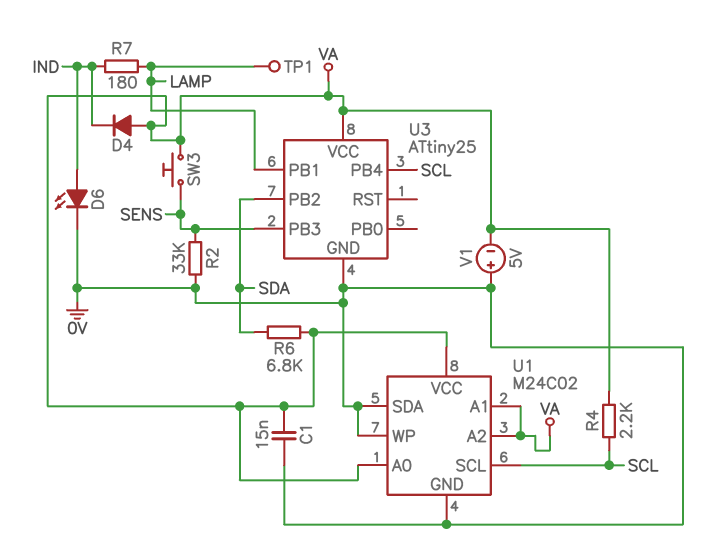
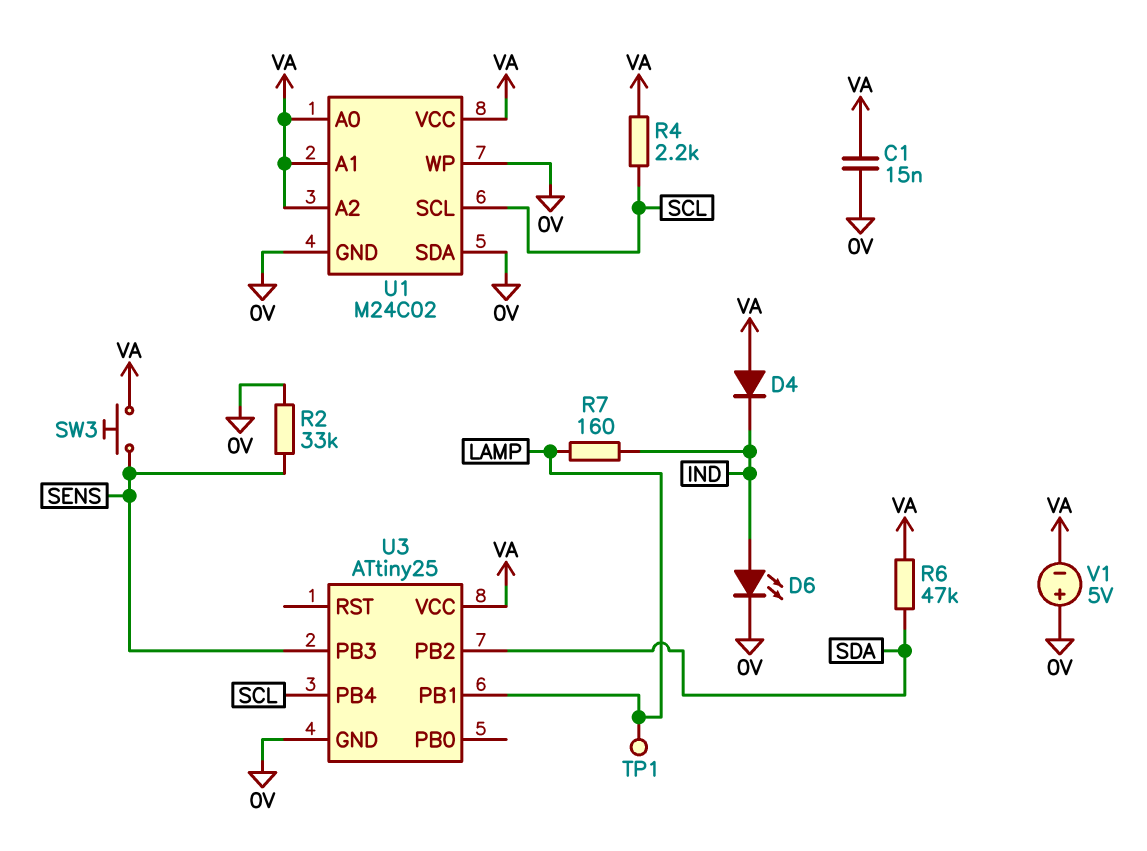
R6: 6.8k (SDA, VA) -> 47k (SDA, VA)
R7: 180 (IND, LAMP) -> 160 (IND, LAMP)

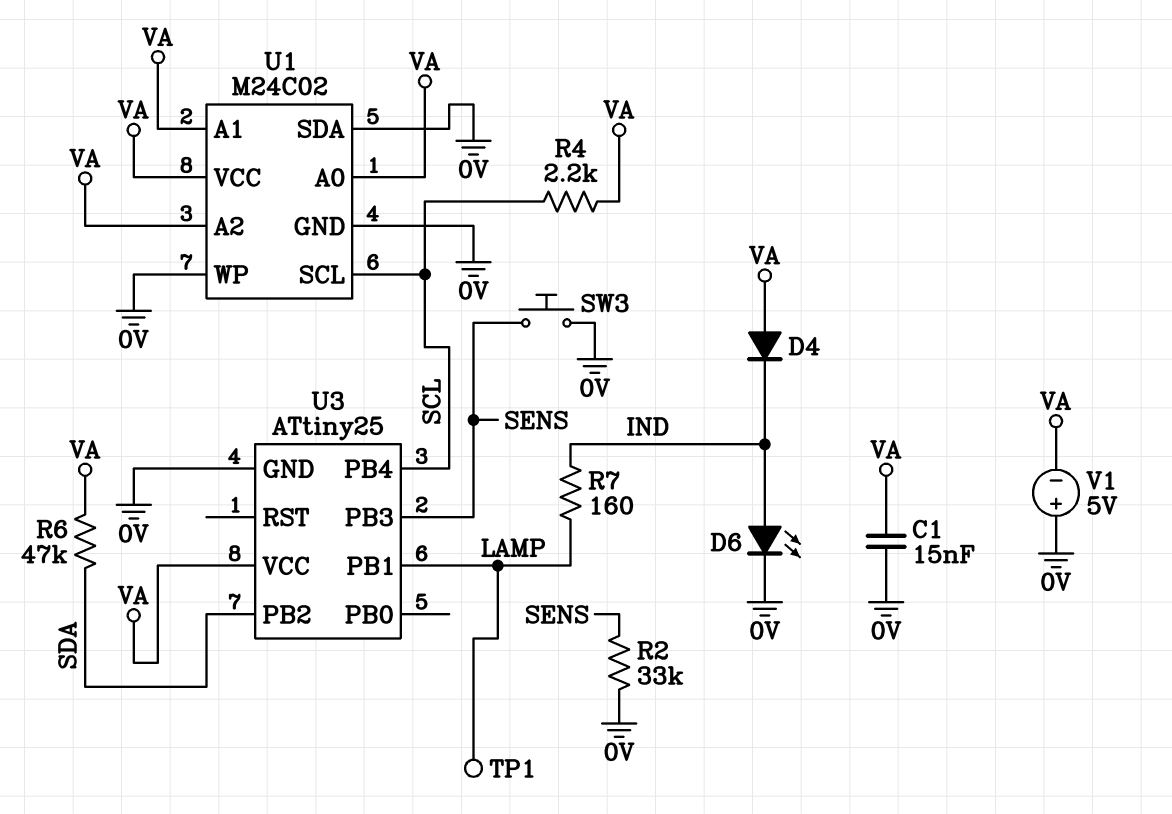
SW3: button (SENS, VA) -> button (0V, SENS)

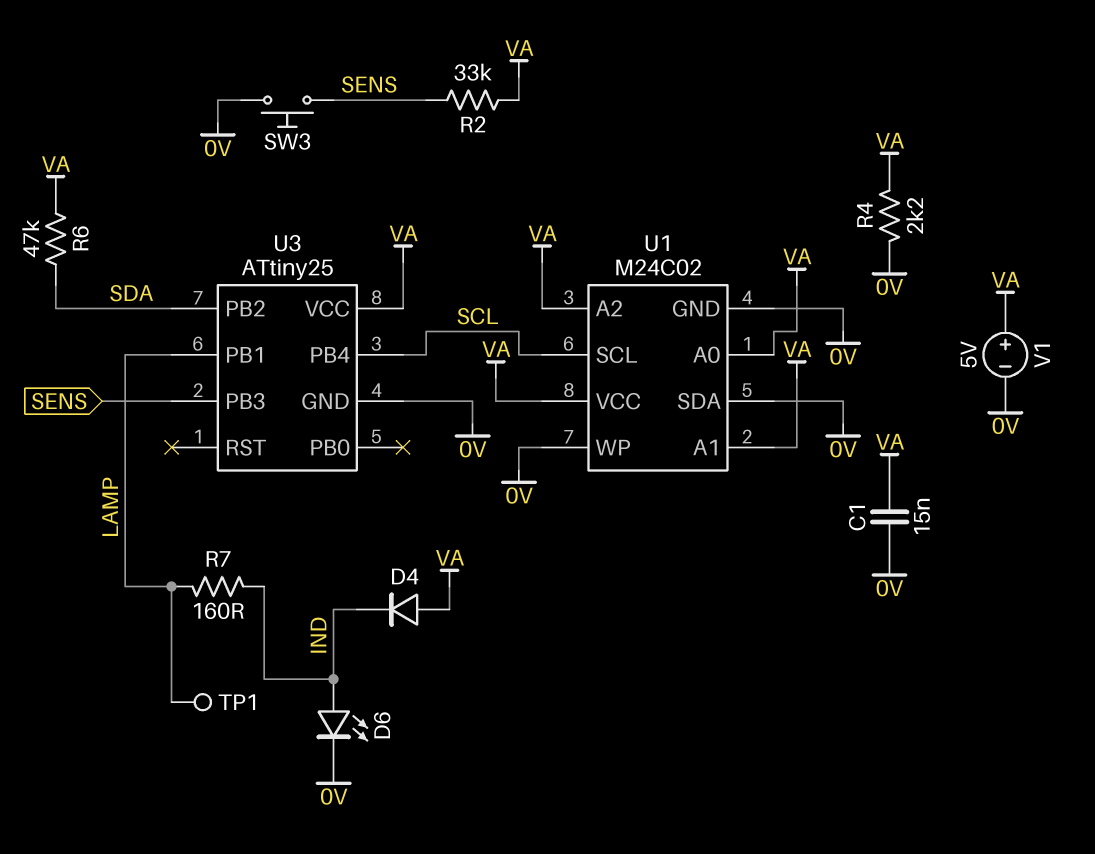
R2: 33k (0V, SENS) -> 33k (SENS, VA)
R4: 2.2k (SCL, VA) -> 2.2k (0V, VA)
V1: 5V (plus 0V, minus VA) -> 5V (plus VA, minus 0V)

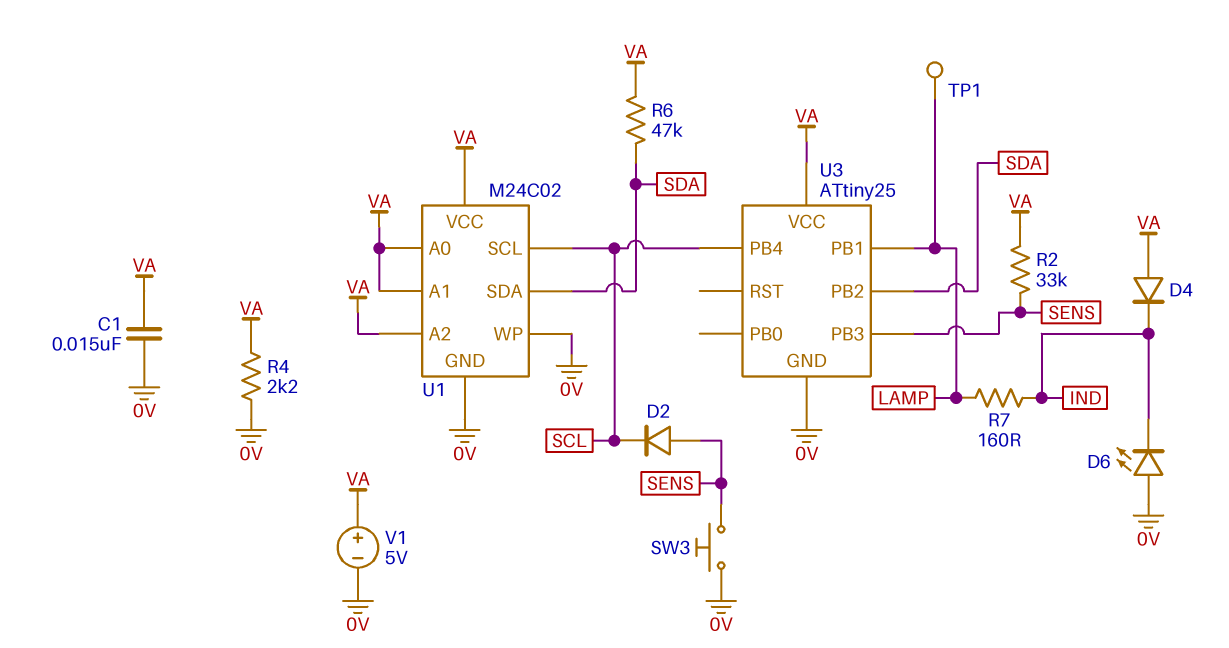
D2: none -> diode (A SENS, K SCL)
D6: LED (A IND, K 0V) -> LED (A 0V, K IND)
U1 pin SDA: 0V -> SDA

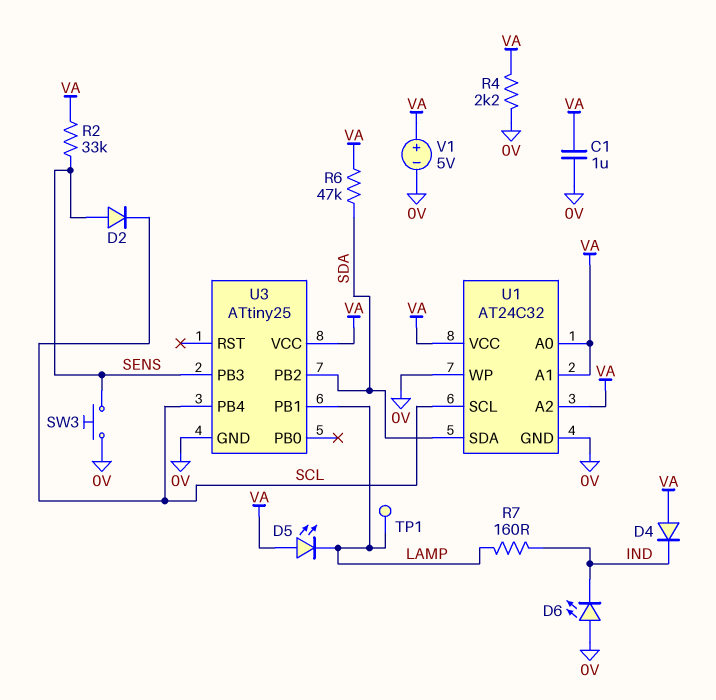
C1: 15nF (0V, VA) -> 1uF (0V, VA)
D5: none -> LED (A VA, K LAMP)
U1: M24C02 -> AT24C32

